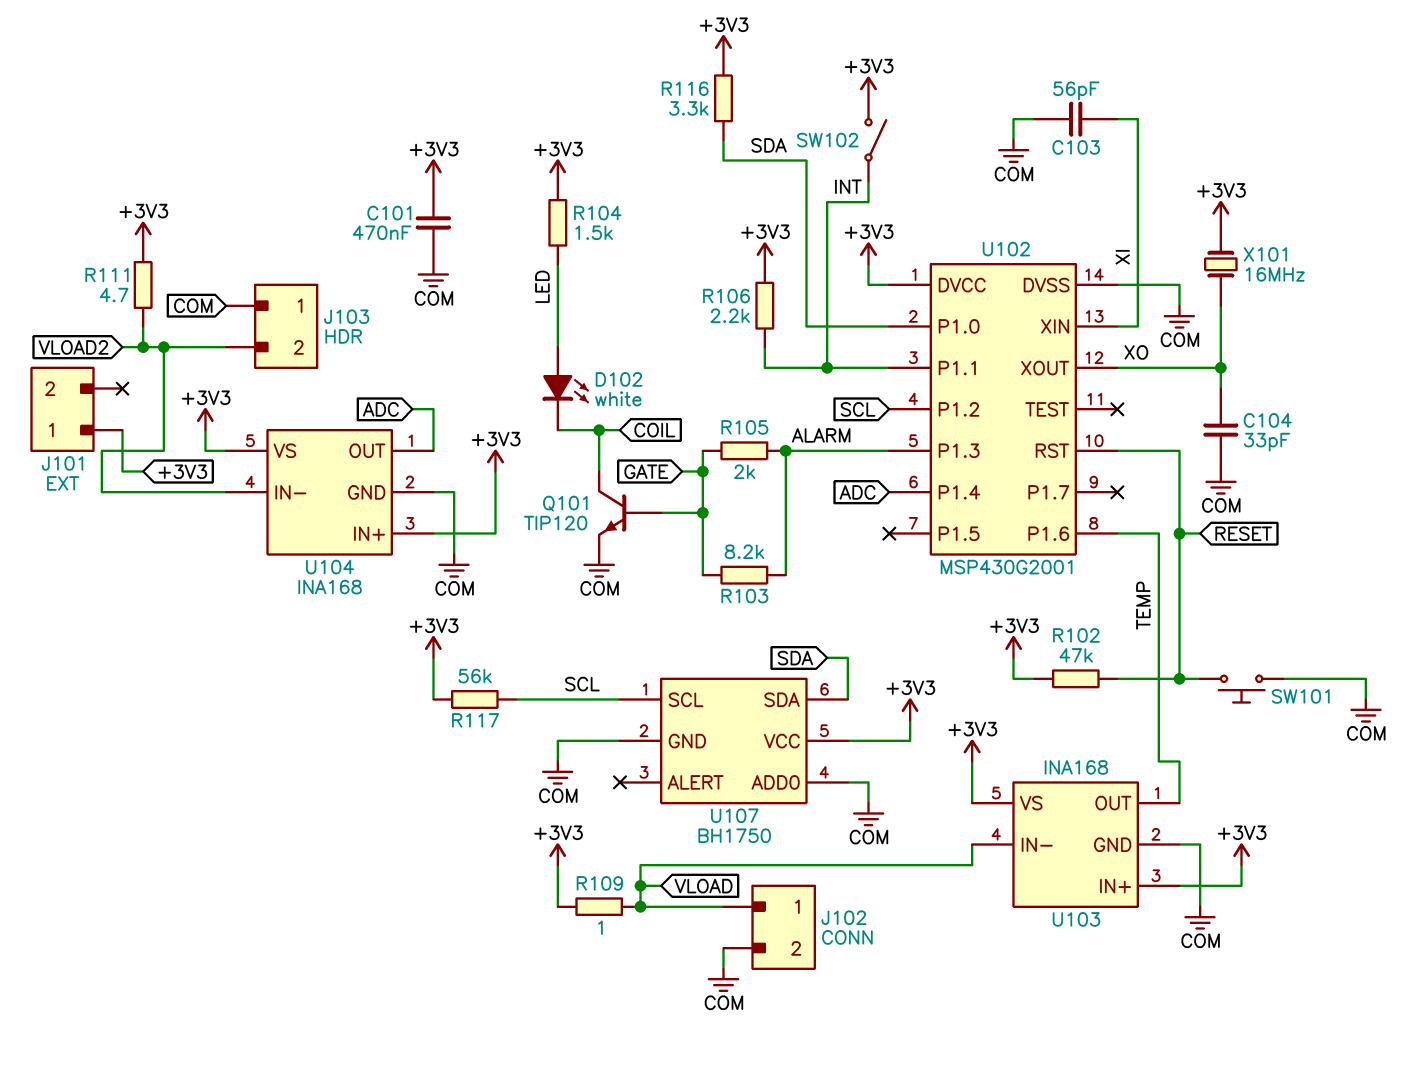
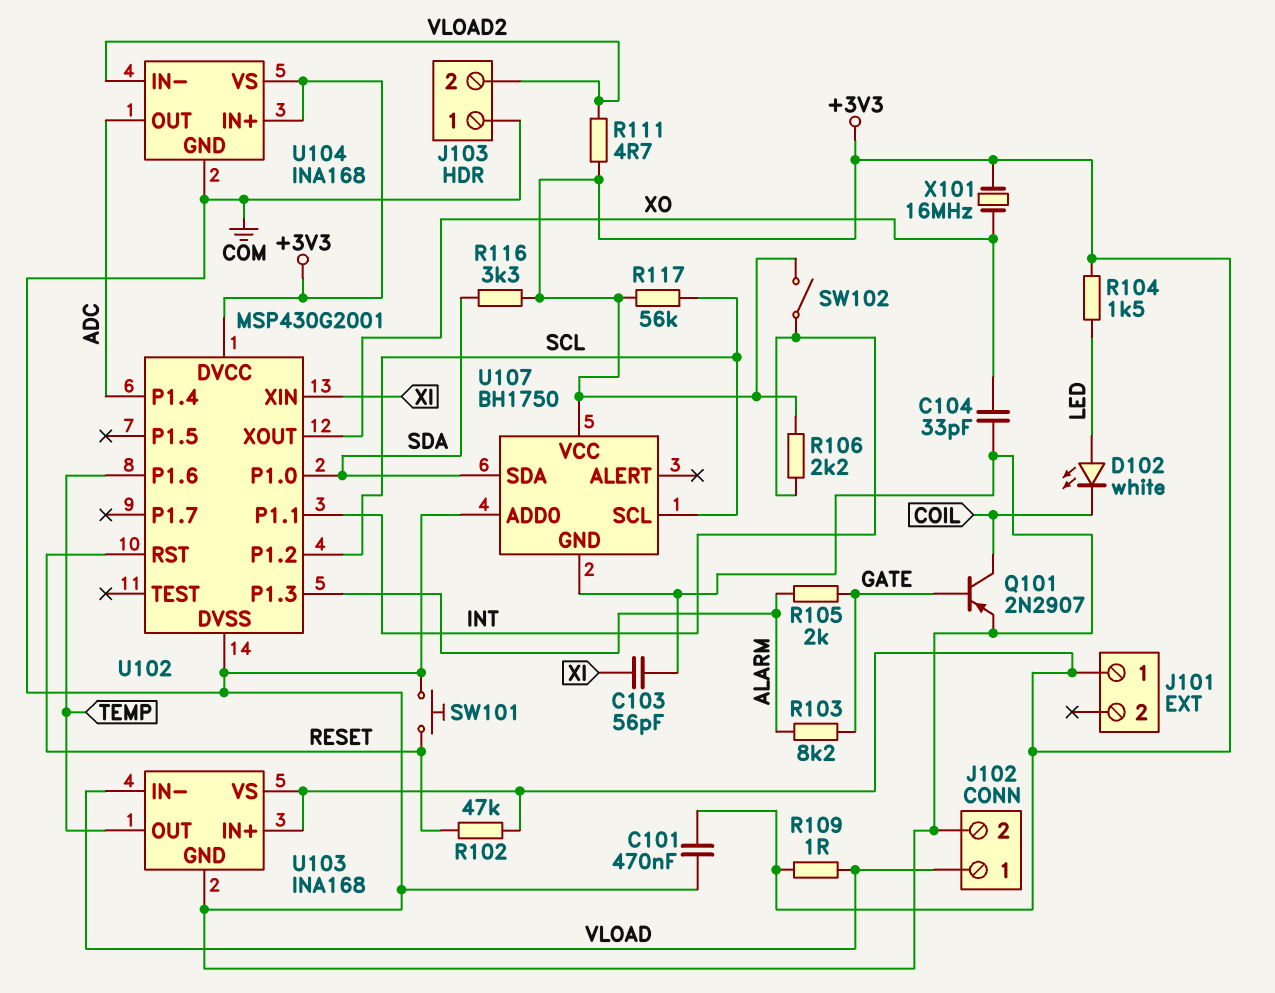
Q101: NPN TIP120 (B GATE, C COIL, E COM) -> PNP 2N2907 (B GATE, C COIL, E COM)

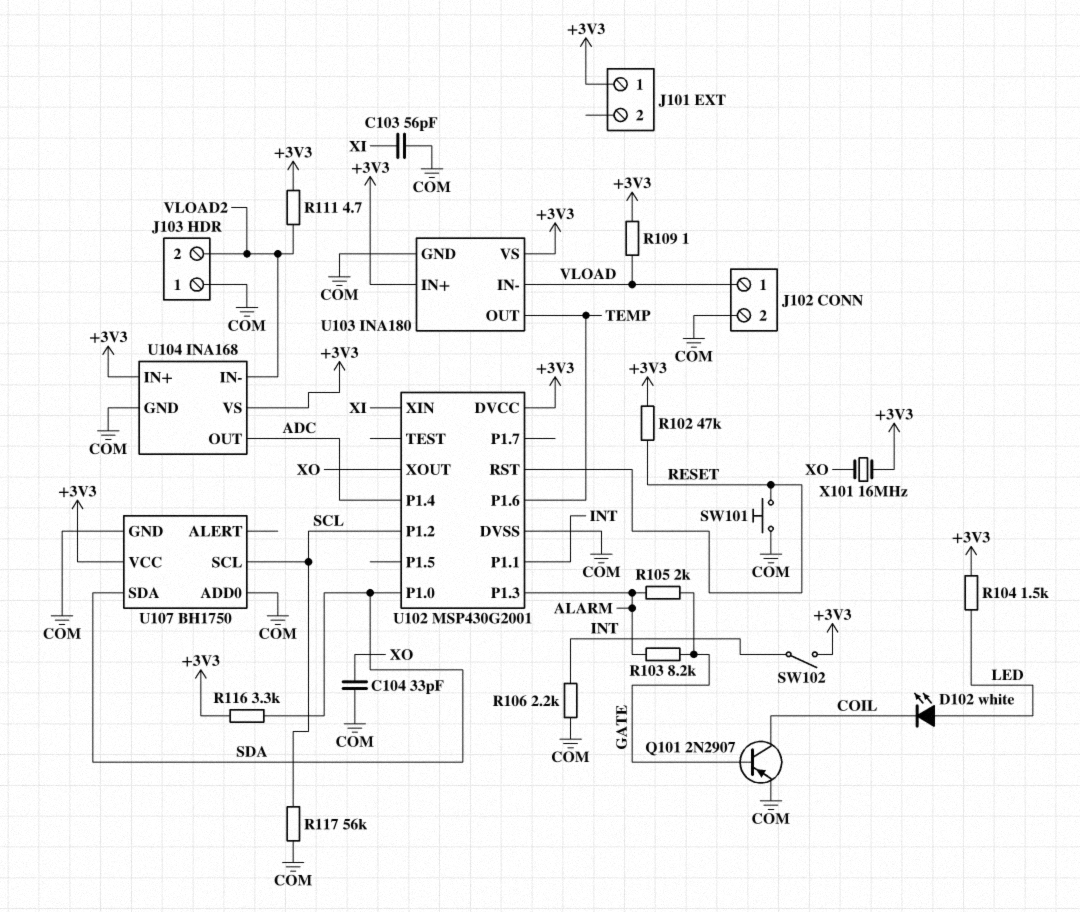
C101: 470nF (+3V3, COM) -> none
R106: 2.2k (+3V3, INT) -> 2.2k (COM, INT)
R117: 56k (+3V3, SCL) -> 56k (COM, SCL)
U103: INA168 -> INA180

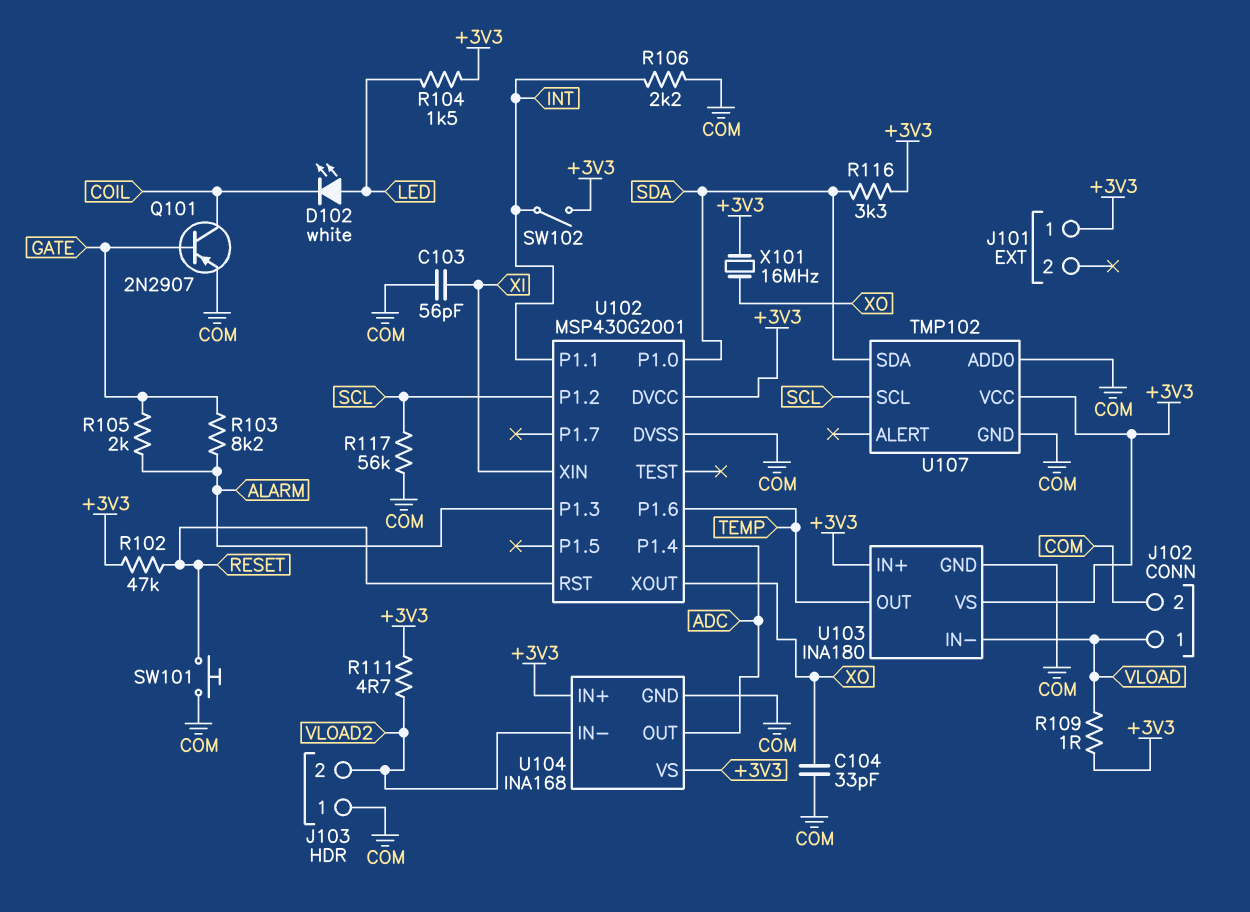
U107: BH1750 -> TMP102

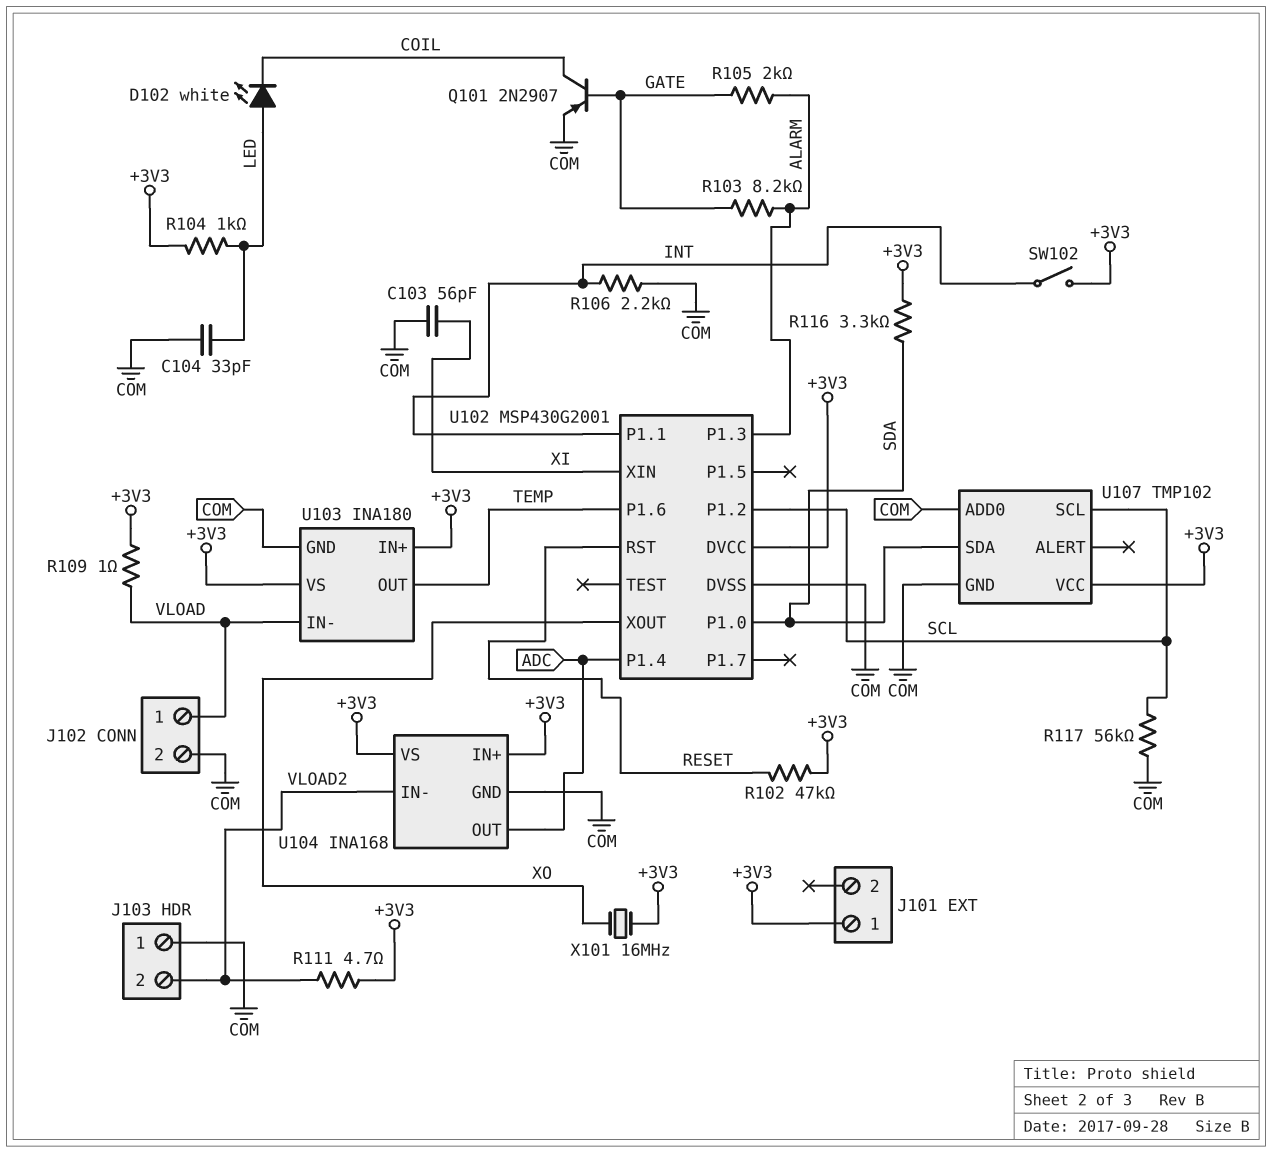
C104: 33pF (COM, XO) -> 33pF (COM, LED)
R104: 1.5k (+3V3, LED) -> 1k (+3V3, LED)
SW101: button (COM, RESET) -> none

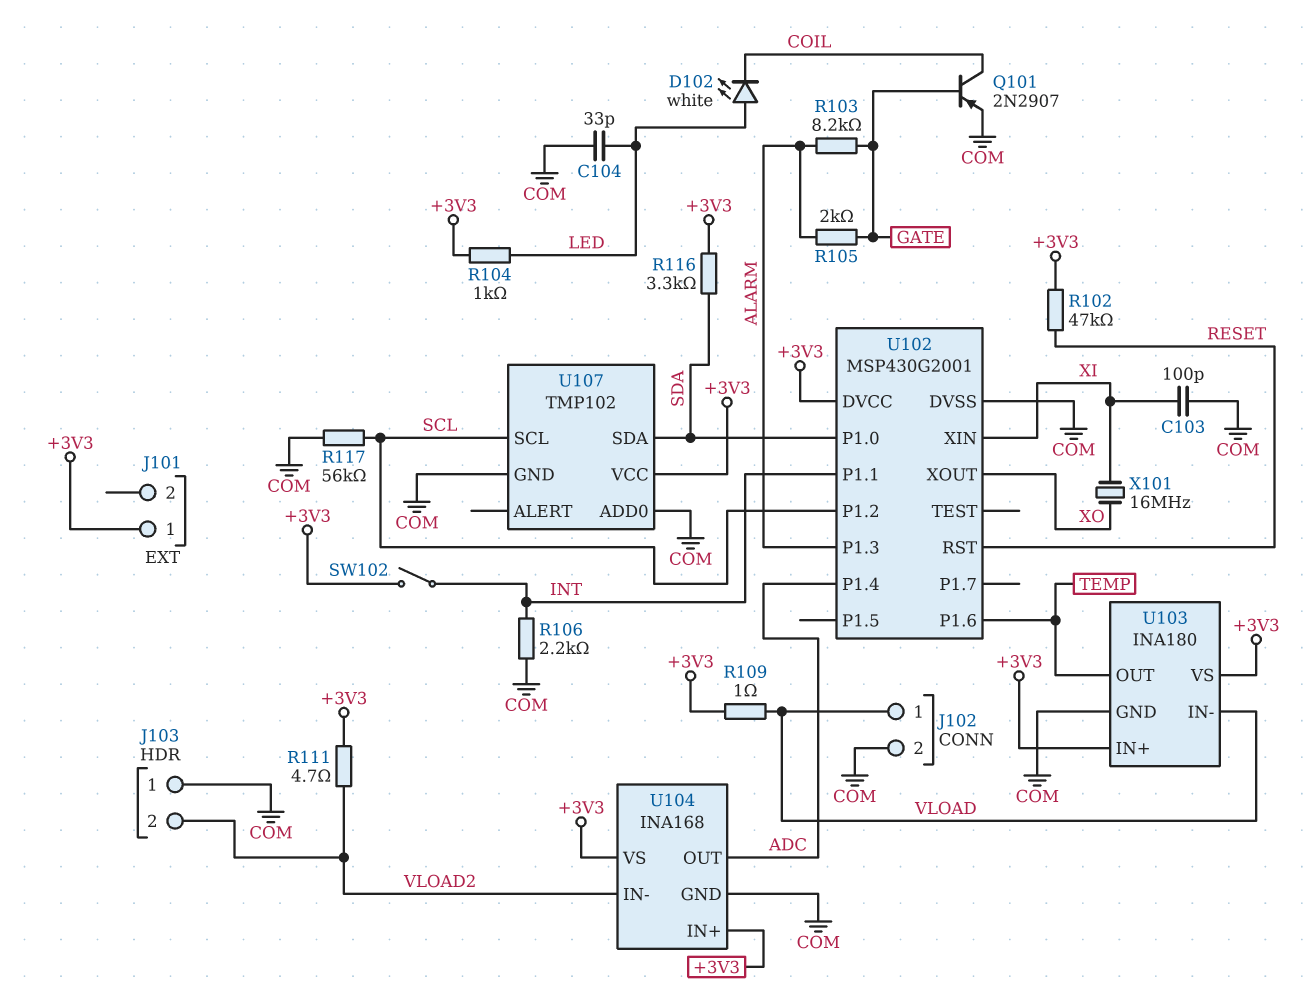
C103: 56pF (COM, XI) -> 100pF (COM, XI)
X101: 16MHz (+3V3, XO) -> 16MHz (XI, XO)

